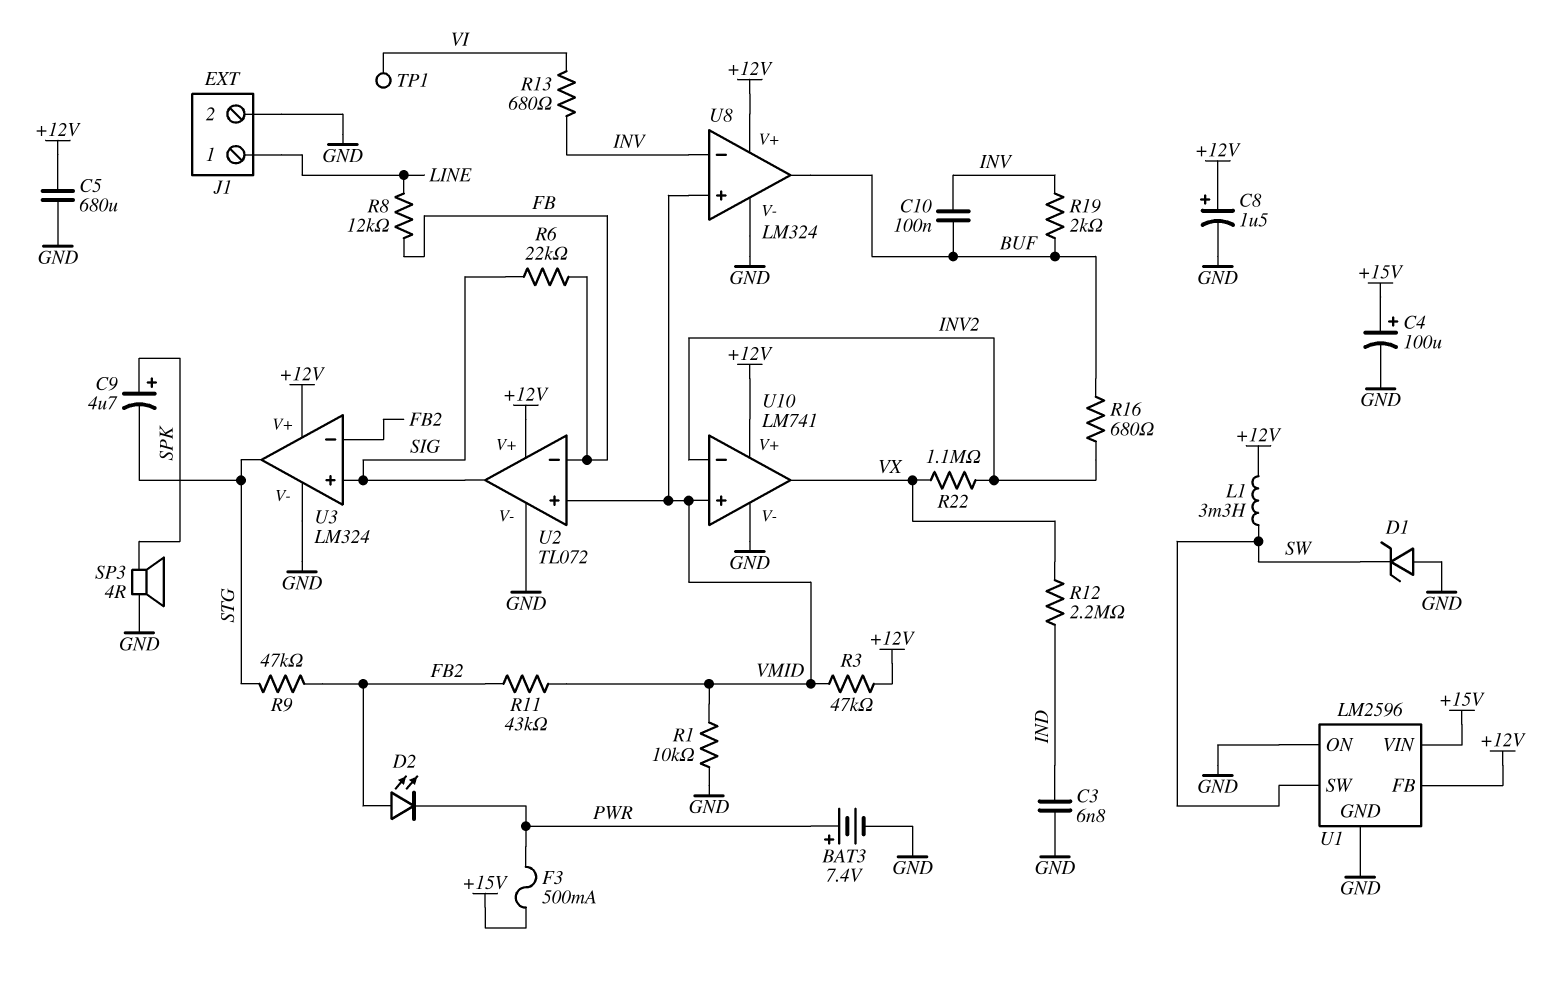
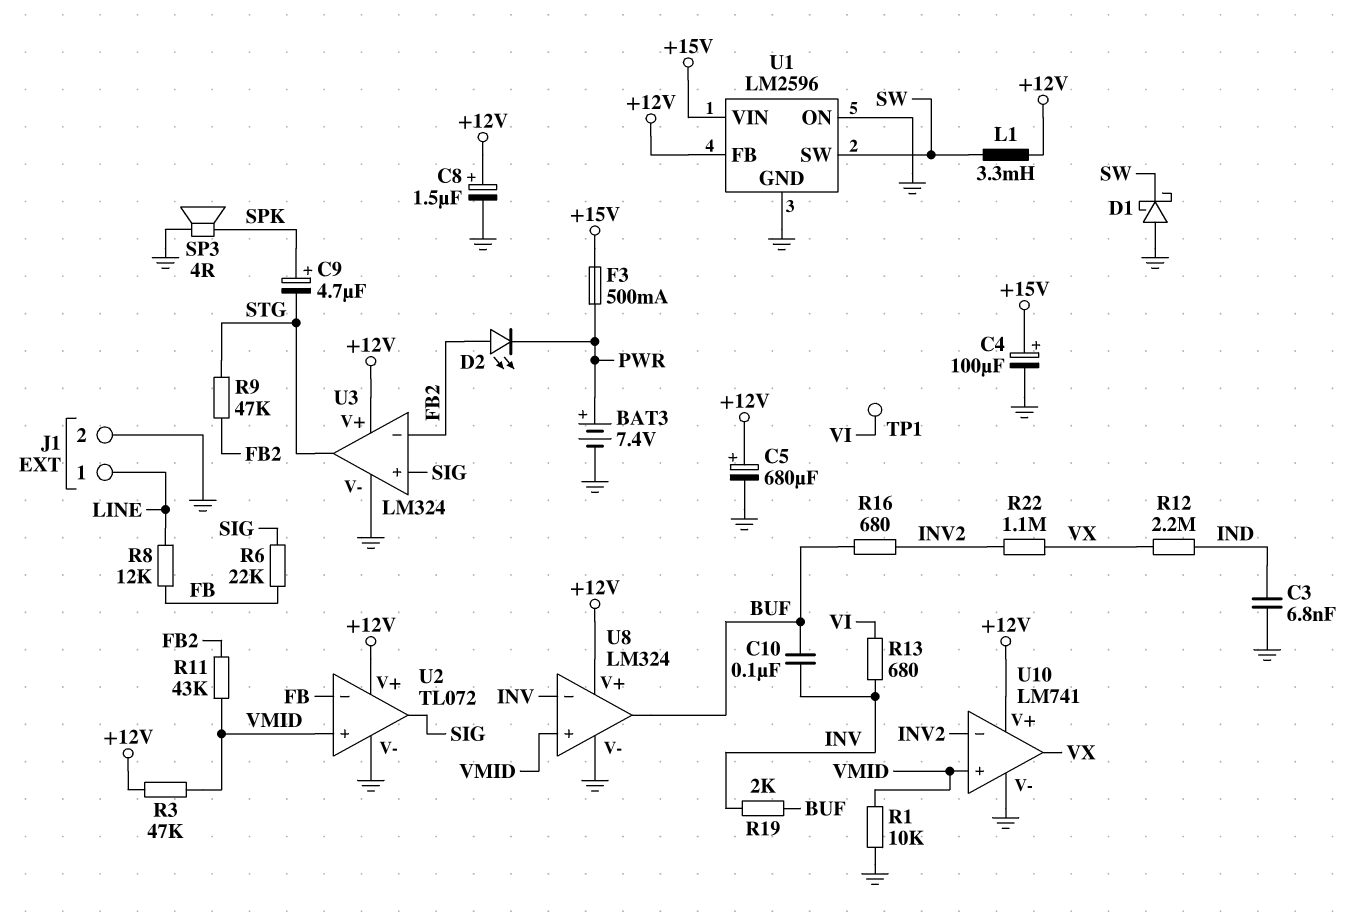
C5: 680uF (+12V, GND) -> 680uF (plus +12V, minus GND)
D1: zener (A GND, K SW) -> schottky (A GND, K SW)

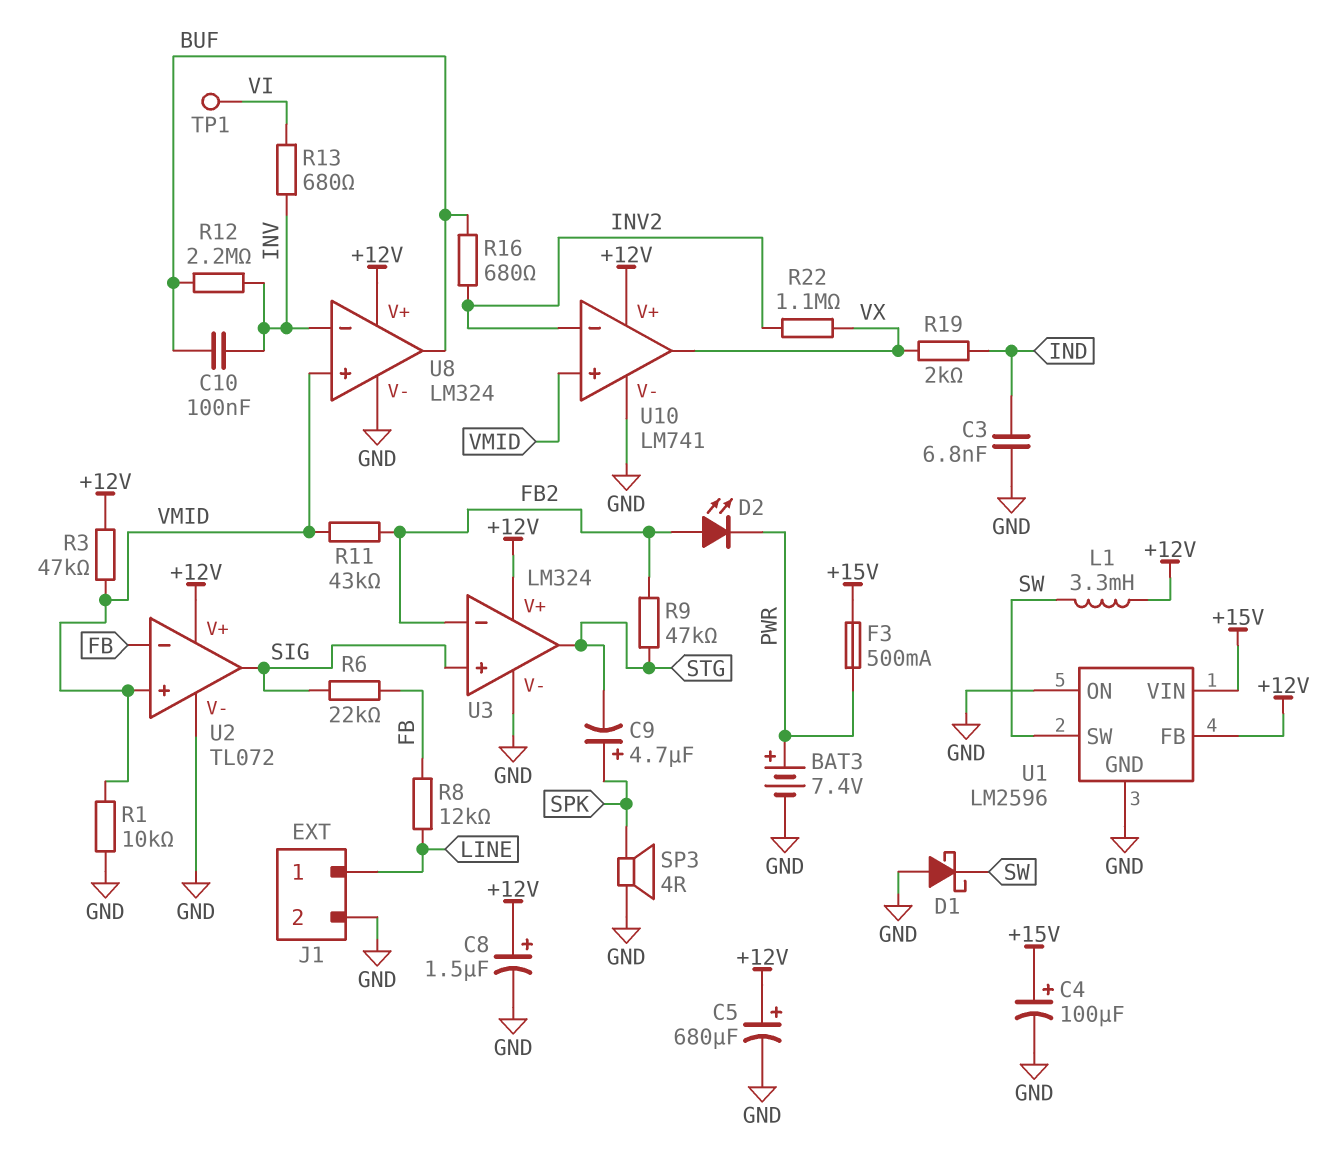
R12: 2.2M (IND, VX) -> 2.2M (BUF, INV)
R19: 2k (BUF, INV) -> 2k (IND, VX)

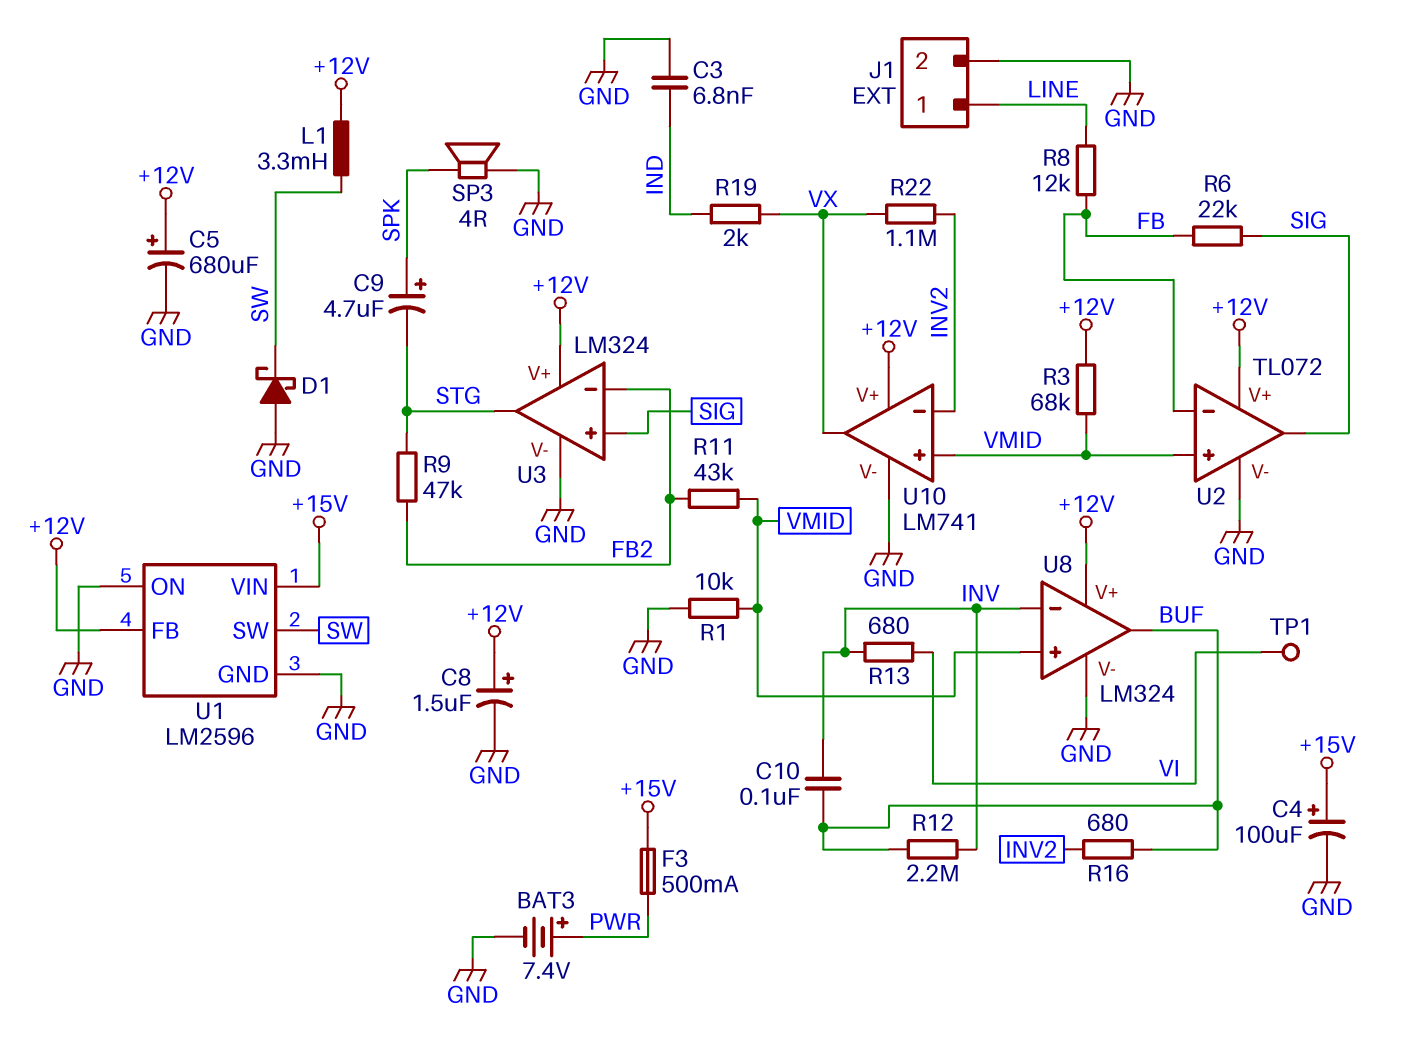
D2: LED (A FB2, K PWR) -> none
R3: 47k (+12V, VMID) -> 68k (+12V, VMID)

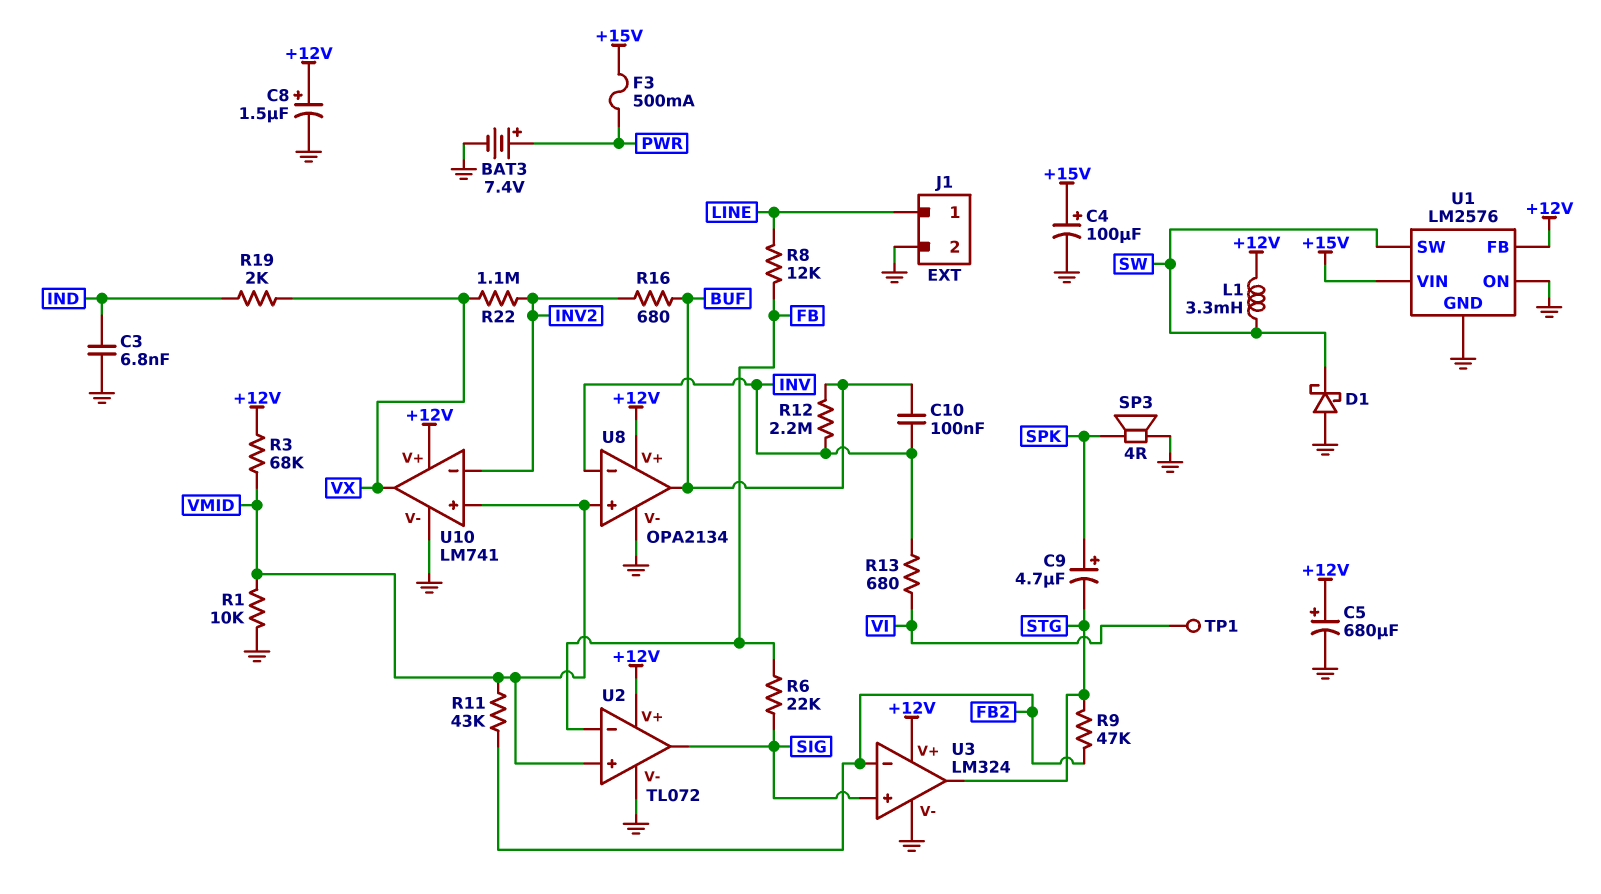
U1: LM2596 -> LM2576
U8: LM324 -> OPA2134

